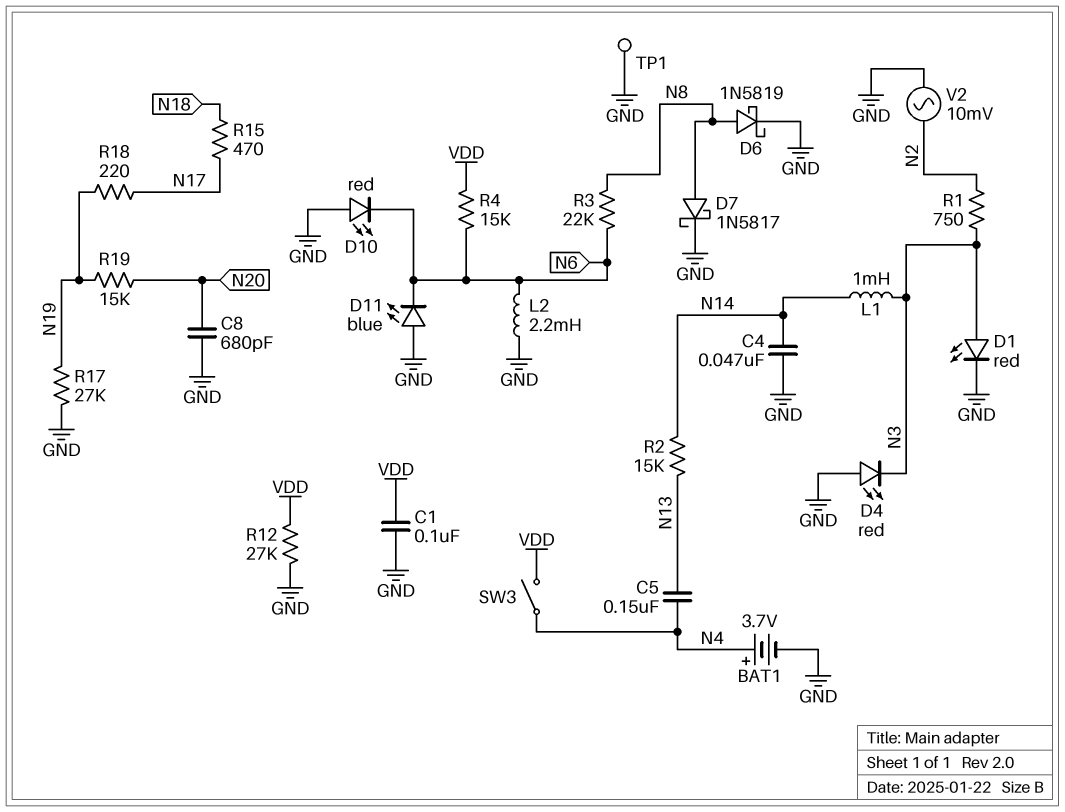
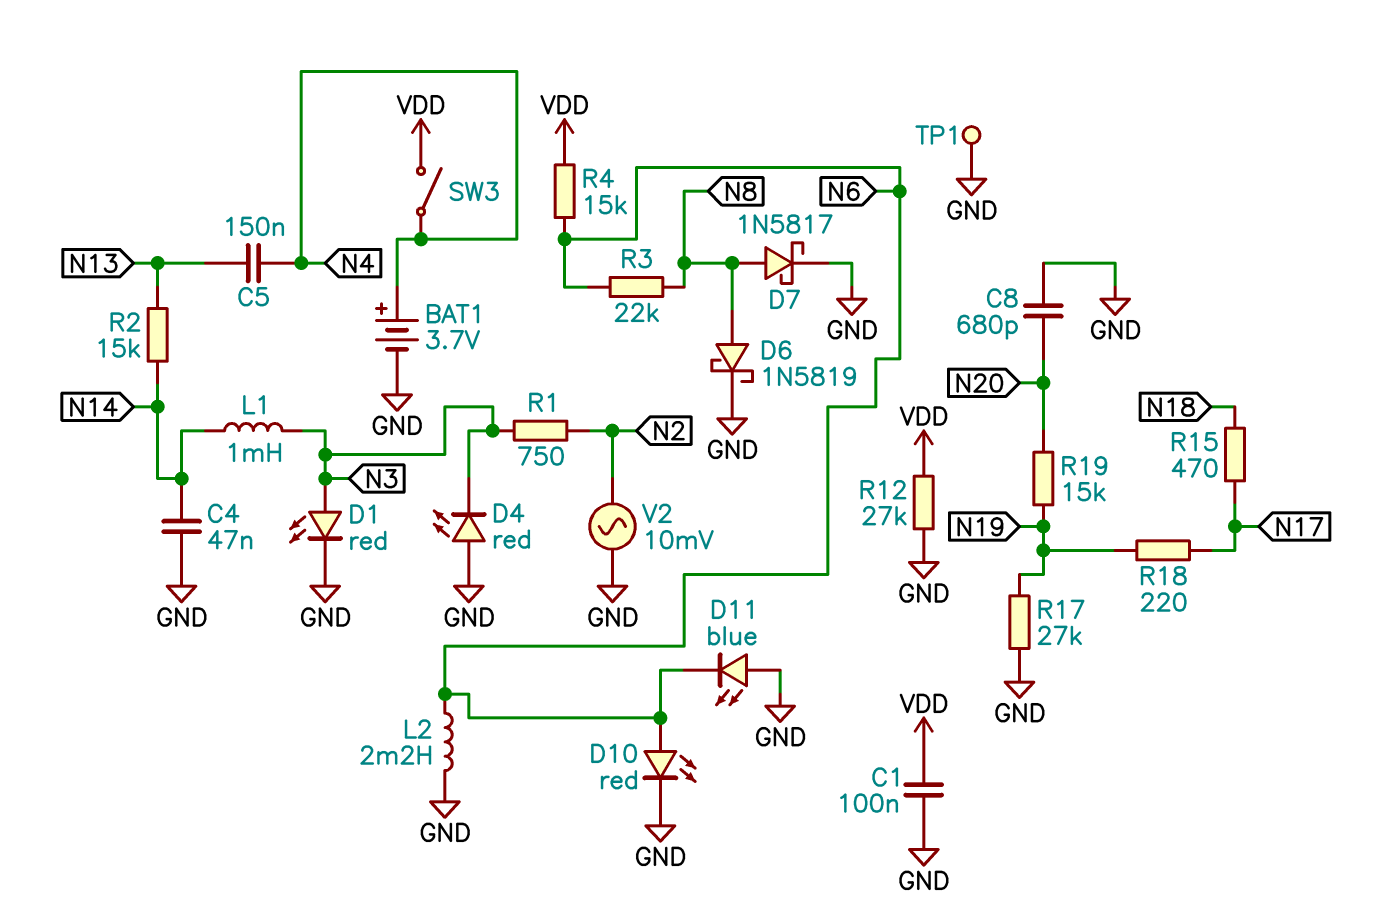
D10: LED red (A GND, K N6) -> LED red (A N6, K GND)

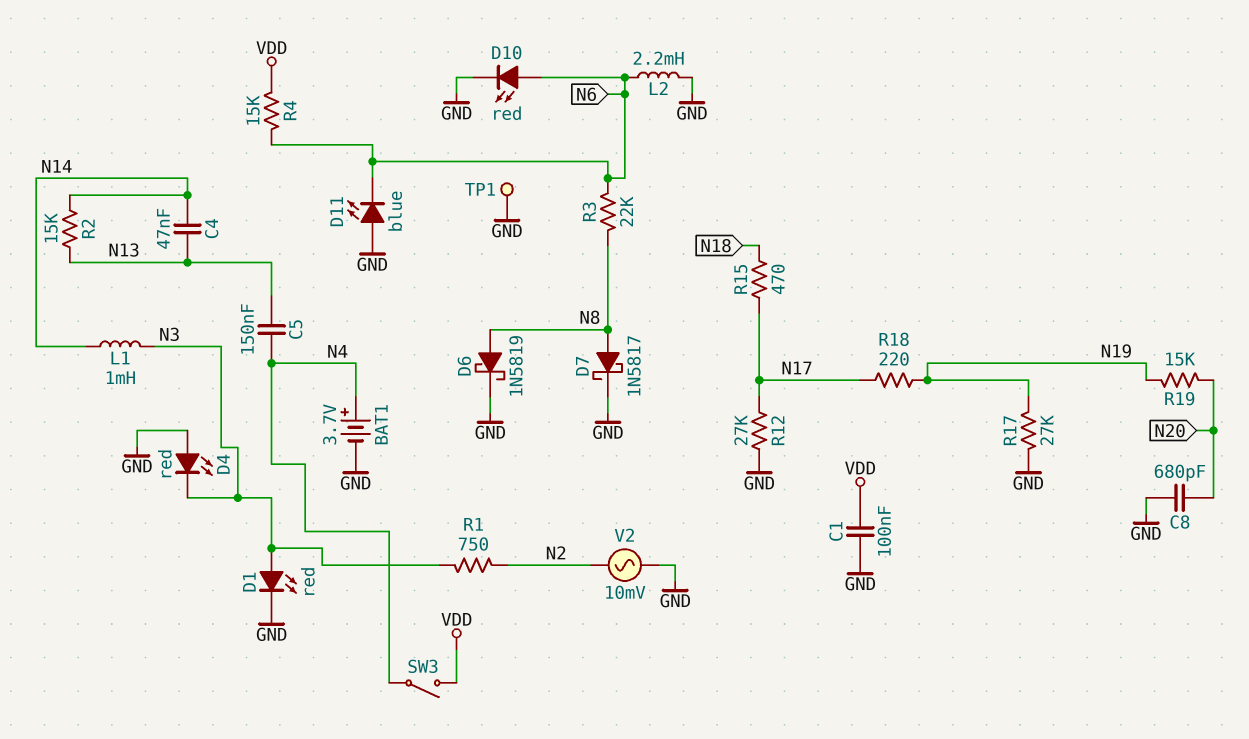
C4: 47nF (GND, N14) -> 47nF (N13, N14)
R12: 27k (GND, VDD) -> 27k (GND, N17)

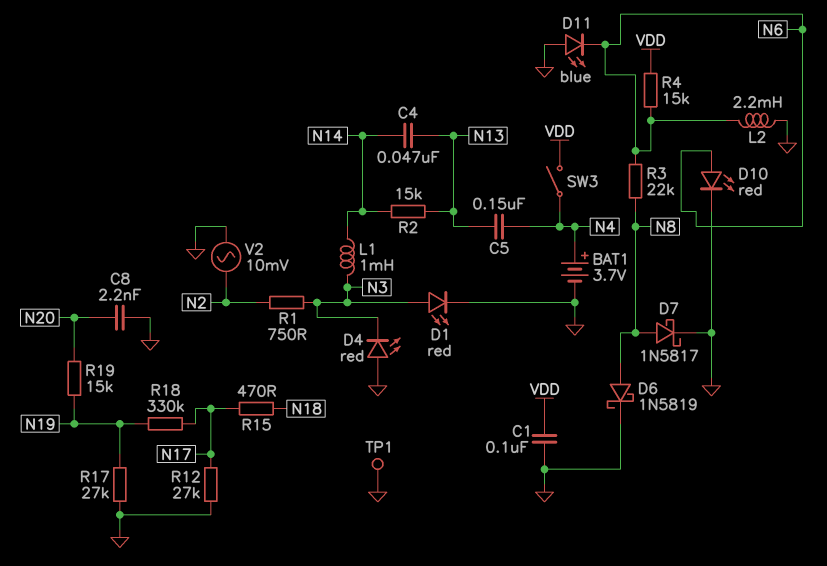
C8: 680pF (GND, N20) -> 2.2nF (GND, N20)
R18: 220 (N17, N19) -> 330k (N17, N19)

